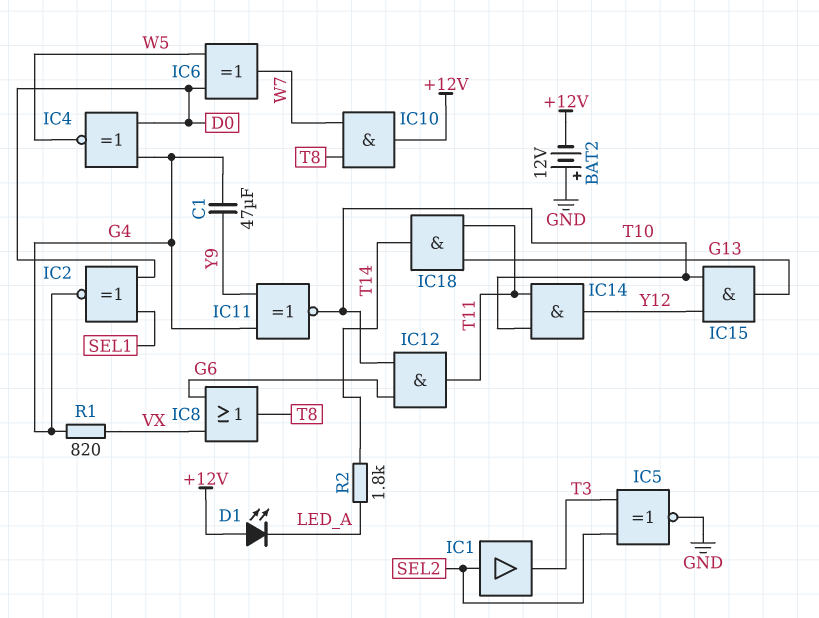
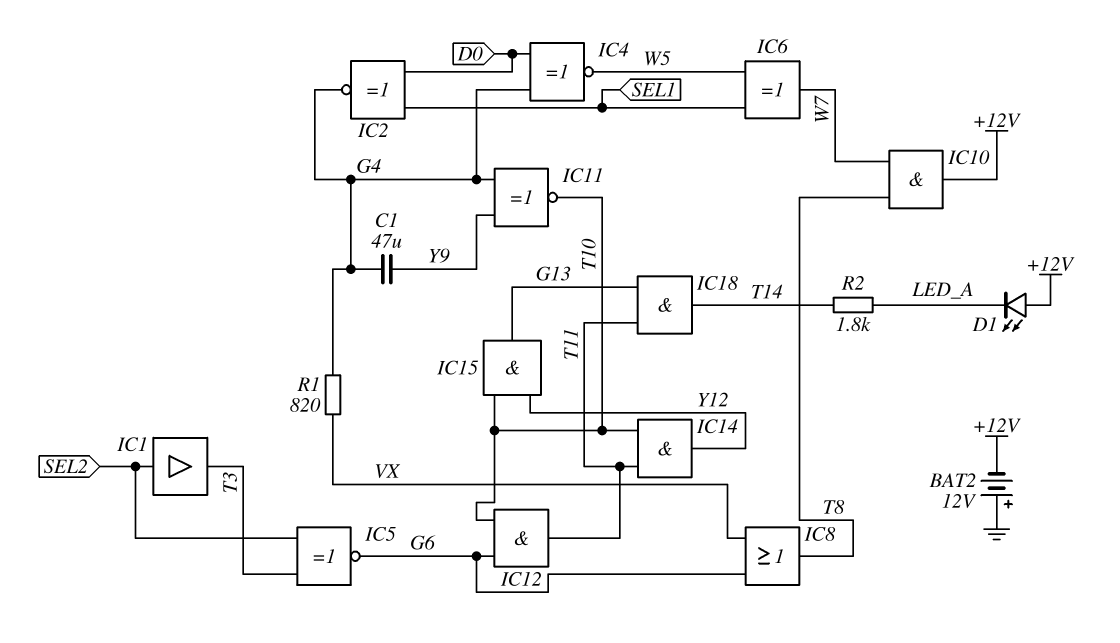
IC5: XNOR (in SEL2, in T3, out GND) -> XNOR (in SEL2, in T3, out G6)
IC6: XOR (in D0, in W5, out W7) -> XOR (in SEL1, in W5, out W7)

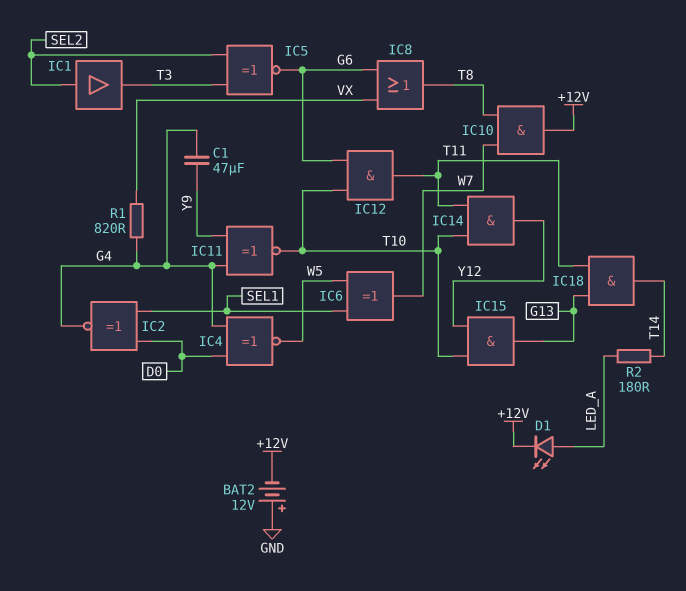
D1: LED (A +12V, K LED_A) -> LED (A LED_A, K +12V)
R2: 1.8k (LED_A, T14) -> 180 (LED_A, T14)

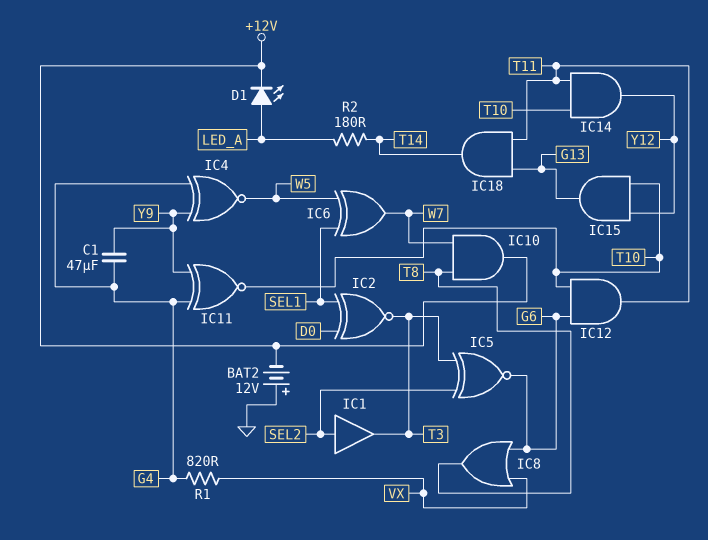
IC2: XNOR (in D0, in SEL1, out G4) -> XNOR (in D0, in SEL1, out T3)
IC4: XNOR (in D0, in G4, out W5) -> XNOR (in G4, in Y9, out W5)

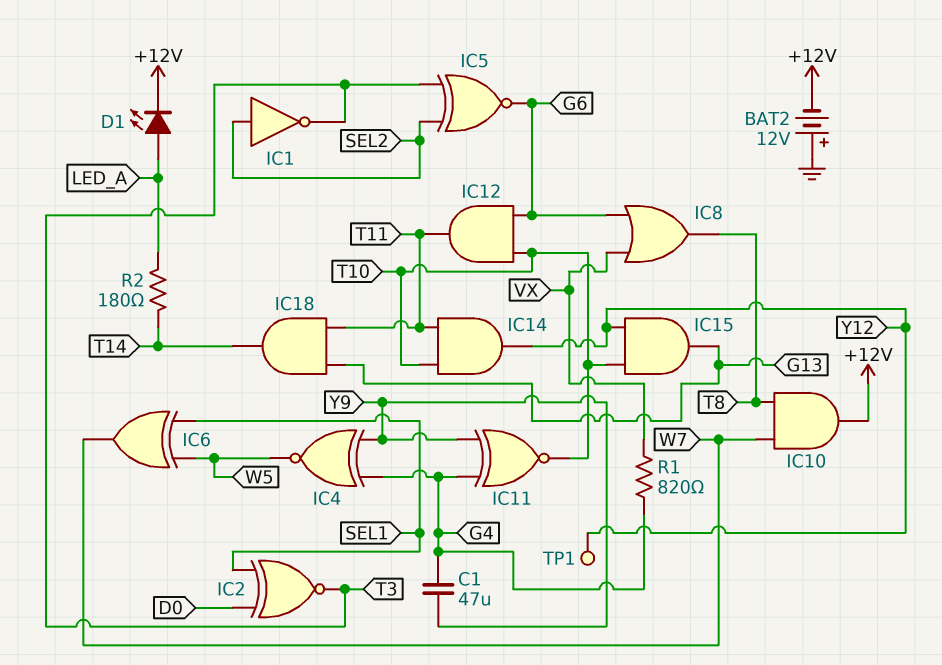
IC1: buffer (in SEL2, out T3) -> NOT (in SEL2, out T3)
TP1: none -> test point (Y12)

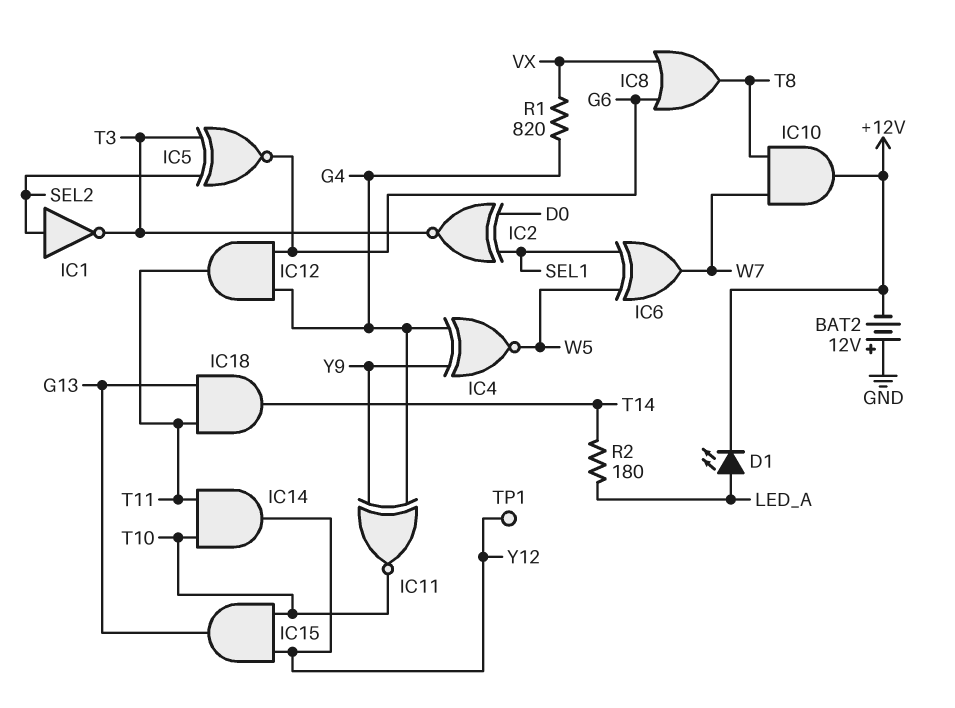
C1: 47uF (G4, Y9) -> none
IC12: AND (in G6, in T10, out T11) -> AND (in G4, in G6, out T11)

